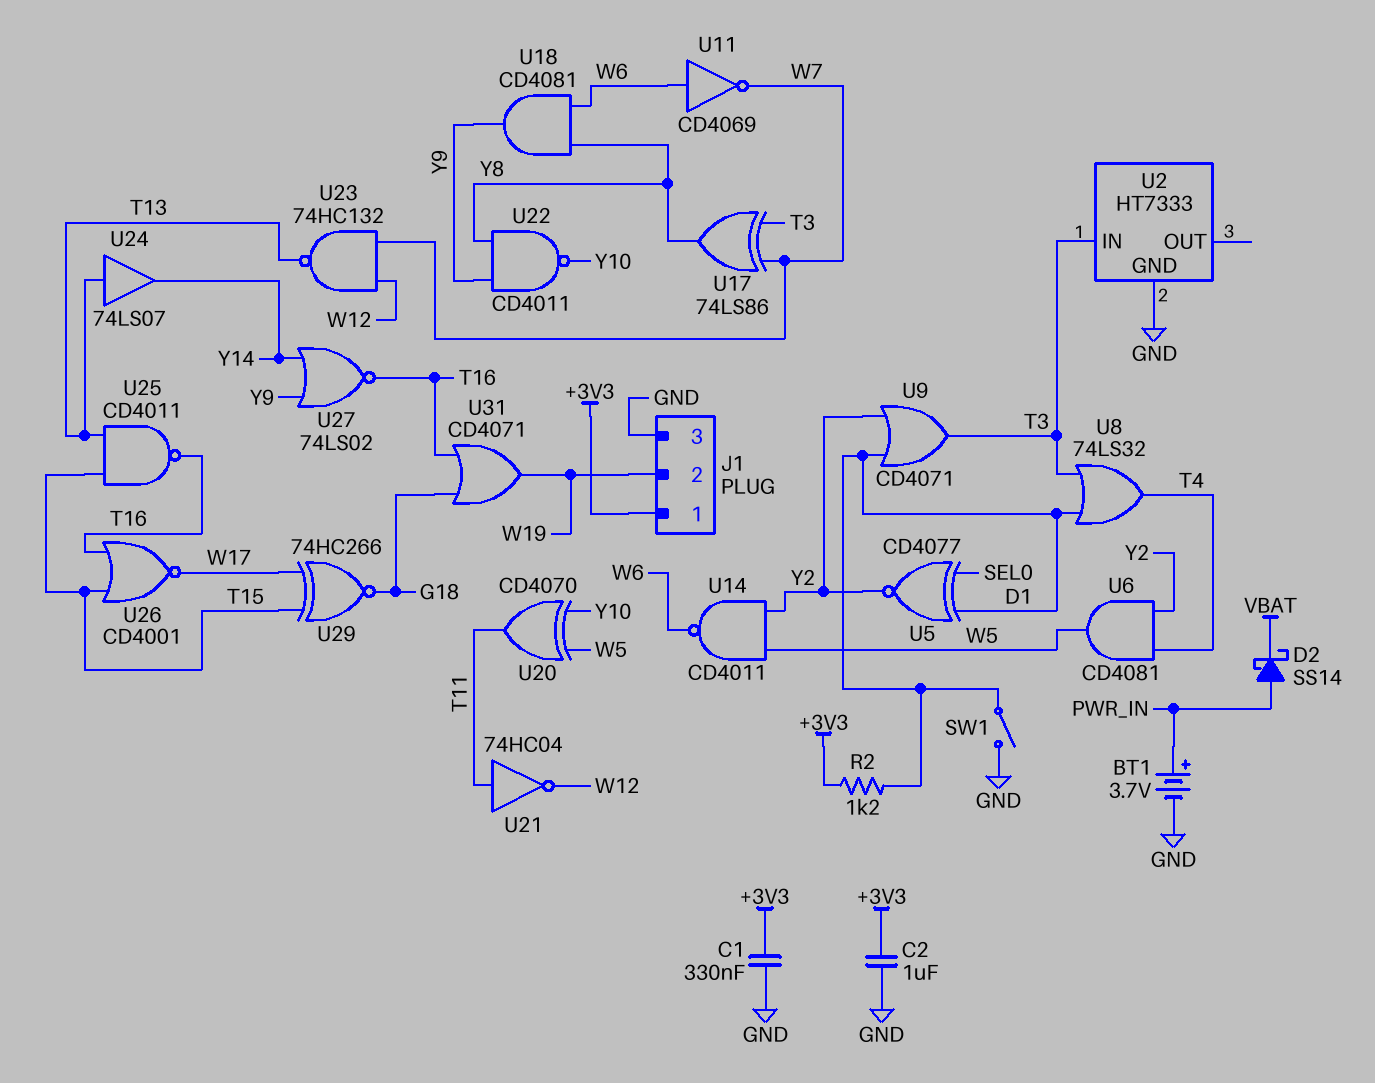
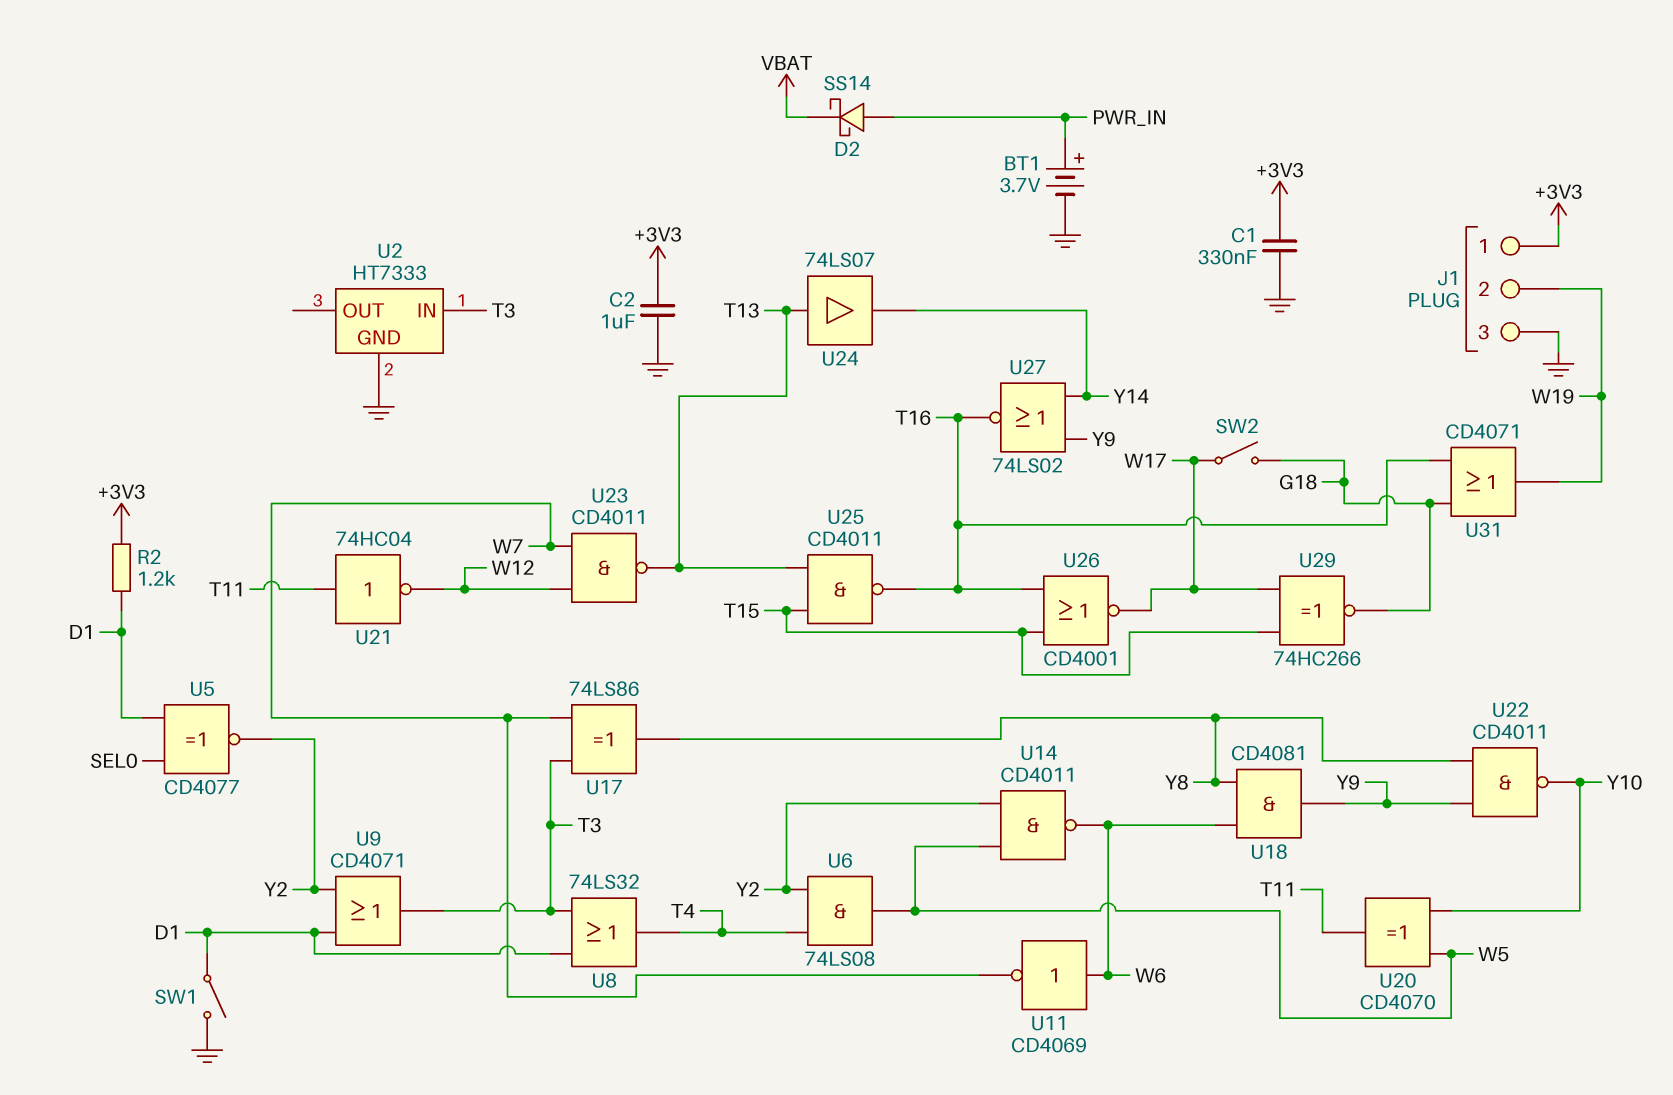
SW2: none -> switch (G18, W17)
U6: AND CD4081 (in T4, in Y2, out W5) -> AND 74LS08 (in T4, in Y2, out W5)
U23: NAND 74HC132 (in W7, in W12, out T13) -> NAND CD4011 (in W7, in W12, out T13)

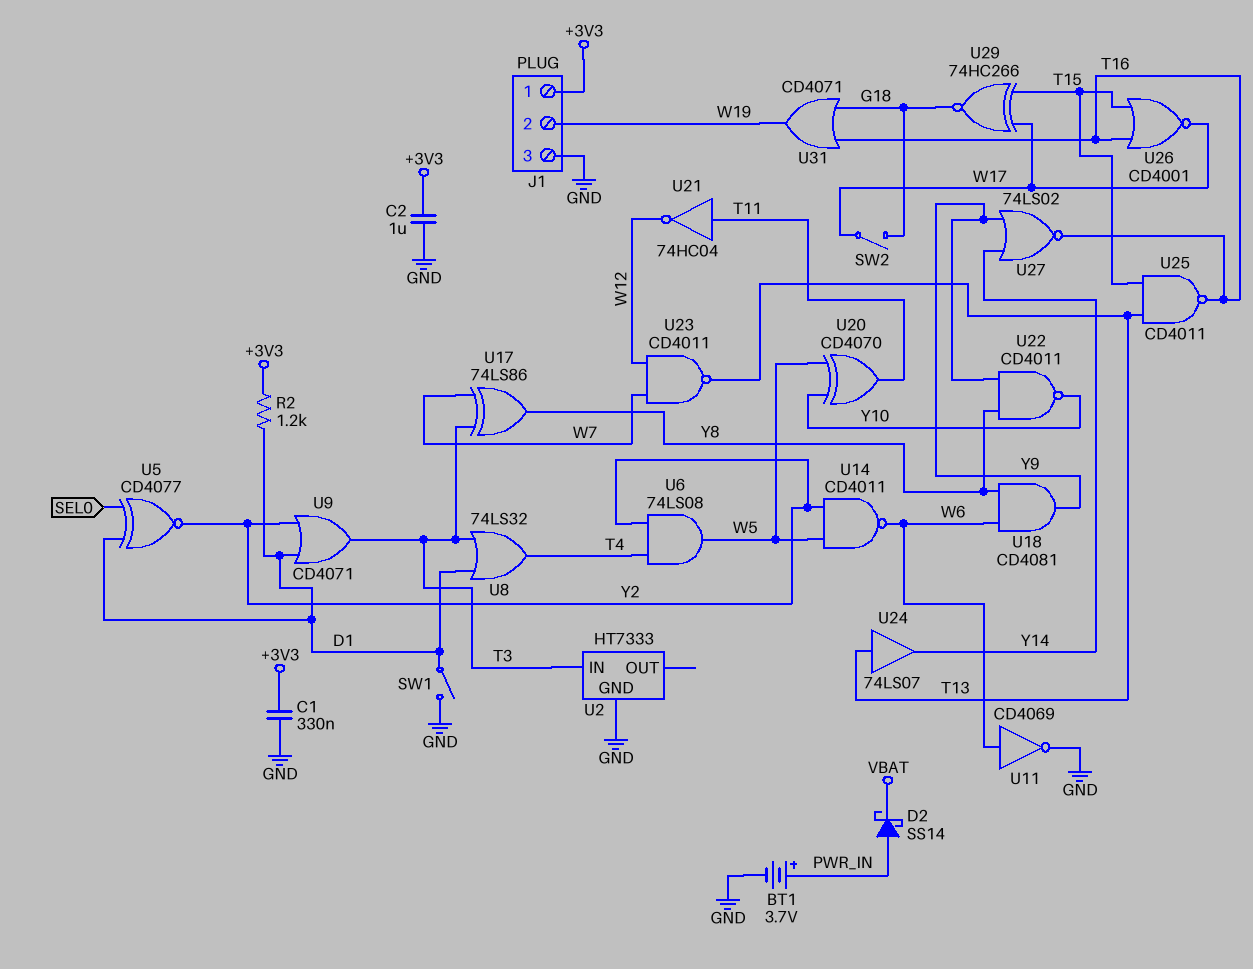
U11: NOT CD4069 (in W6, out W7) -> NOT CD4069 (in W6, out GND)

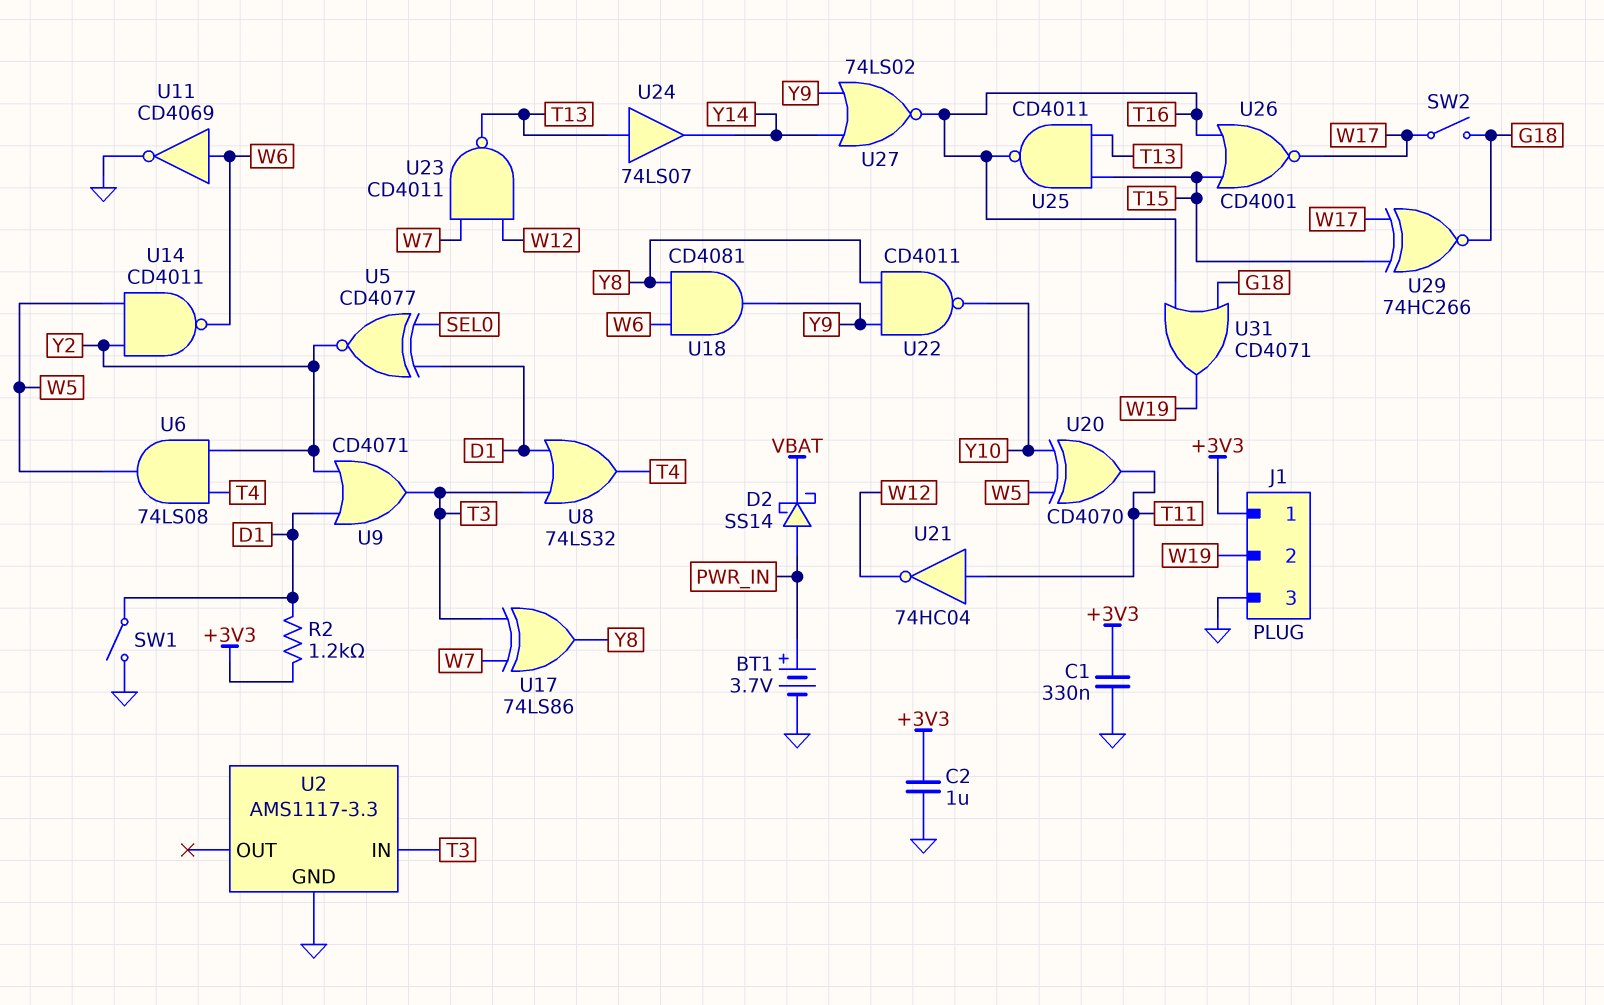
U2: HT7333 -> AMS1117-3.3

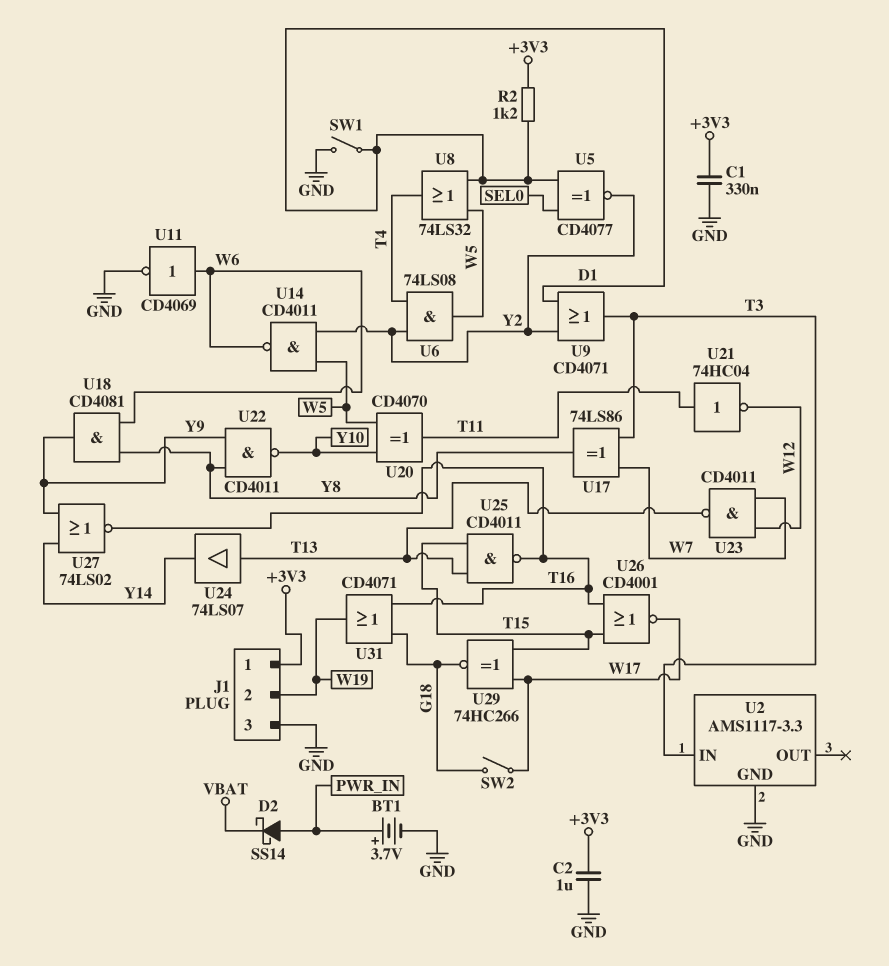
U8: OR 74LS32 (in D1, in T3, out T4) -> OR 74LS32 (in D1, in W5, out T4)

